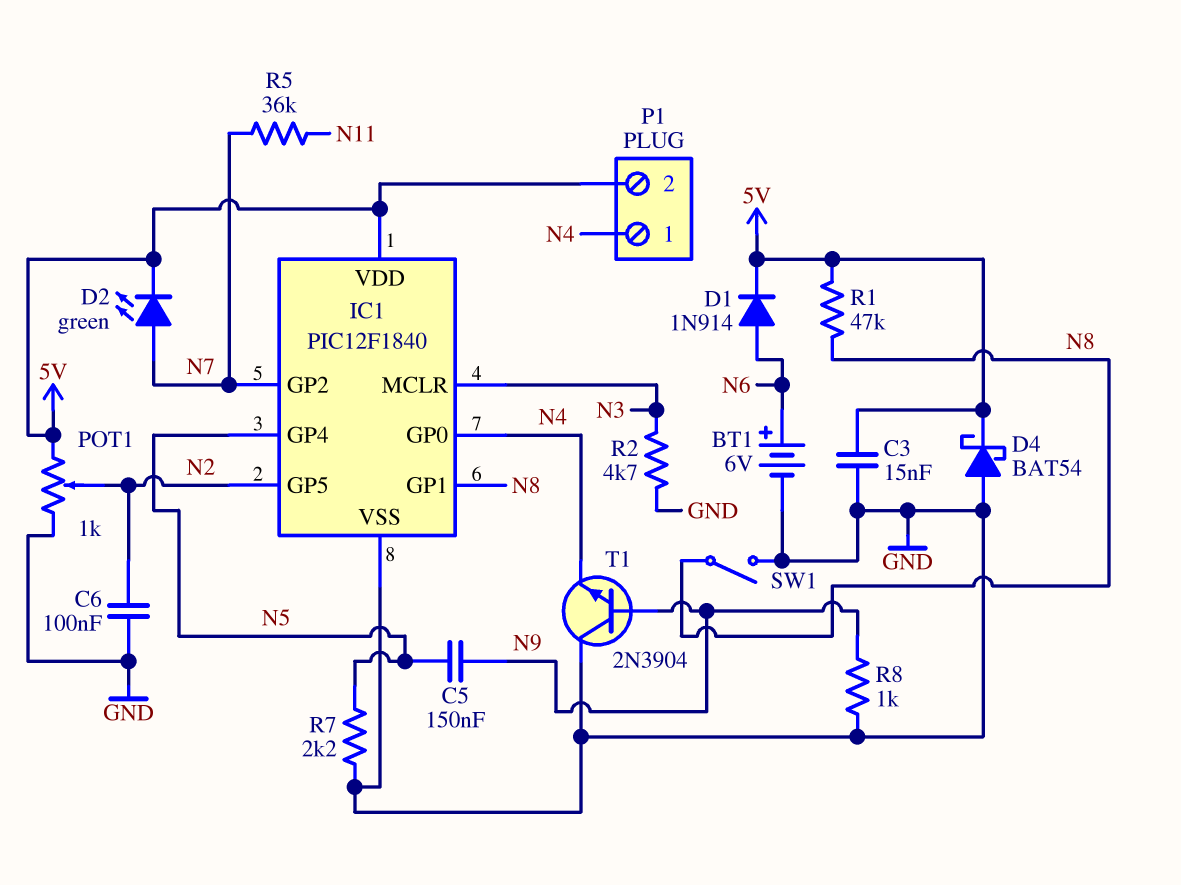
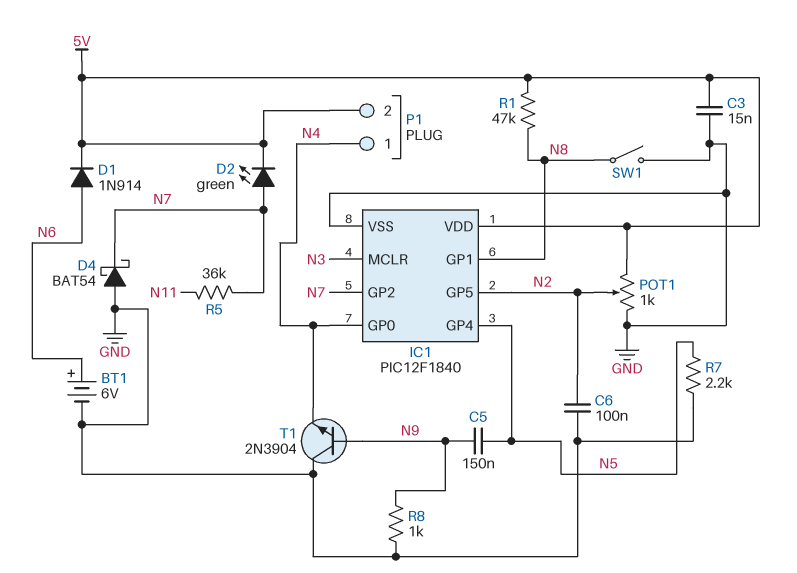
D4: schottky BAT54 (A GND, K 5V) -> schottky BAT54 (A GND, K N7)
R2: 4.7k (GND, N3) -> none

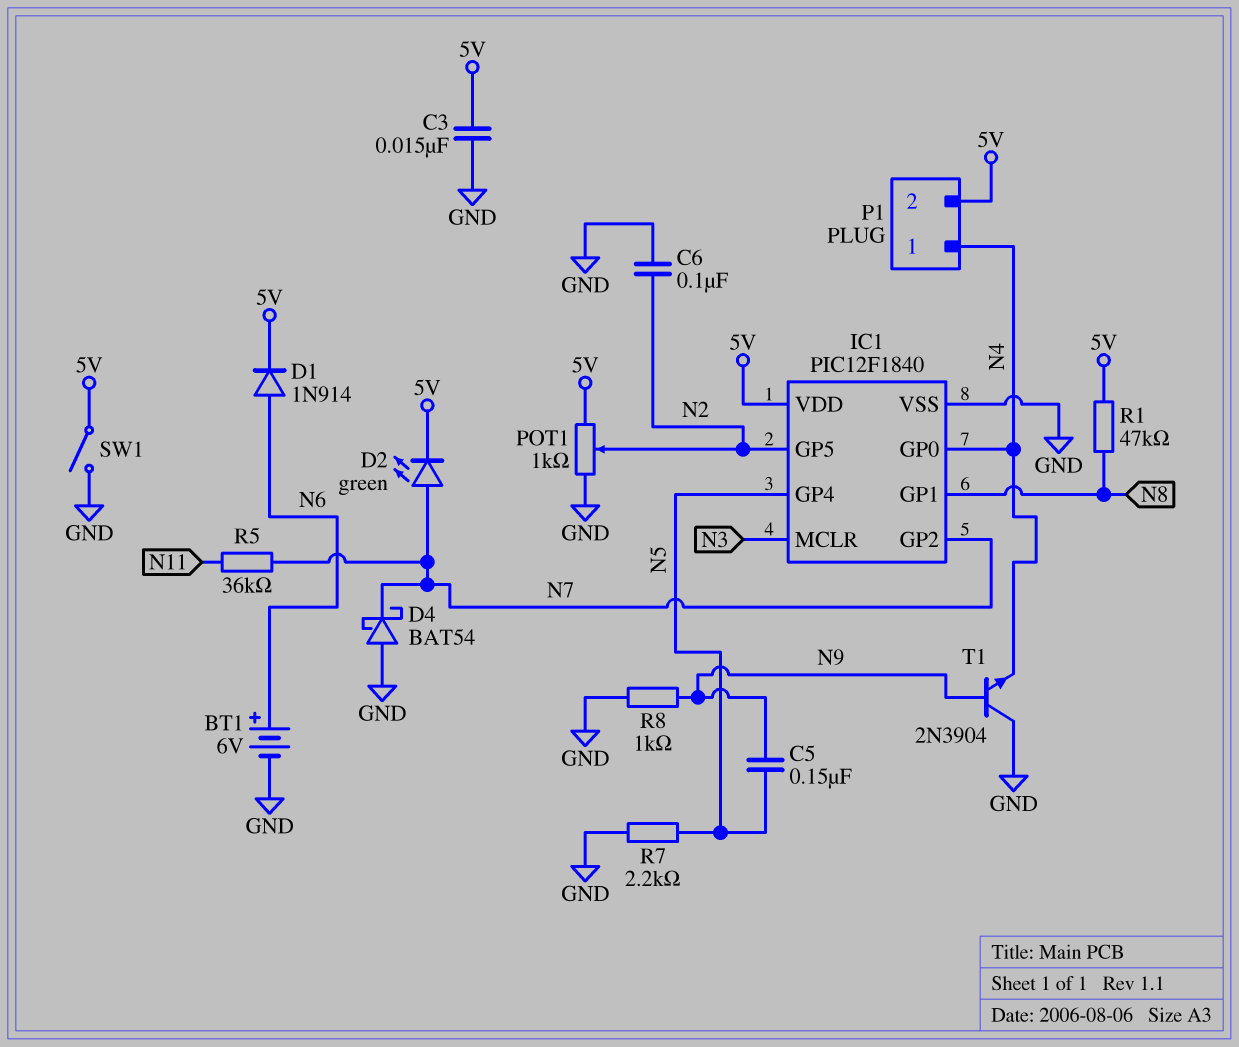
SW1: switch (GND, N8) -> switch (5V, GND)

